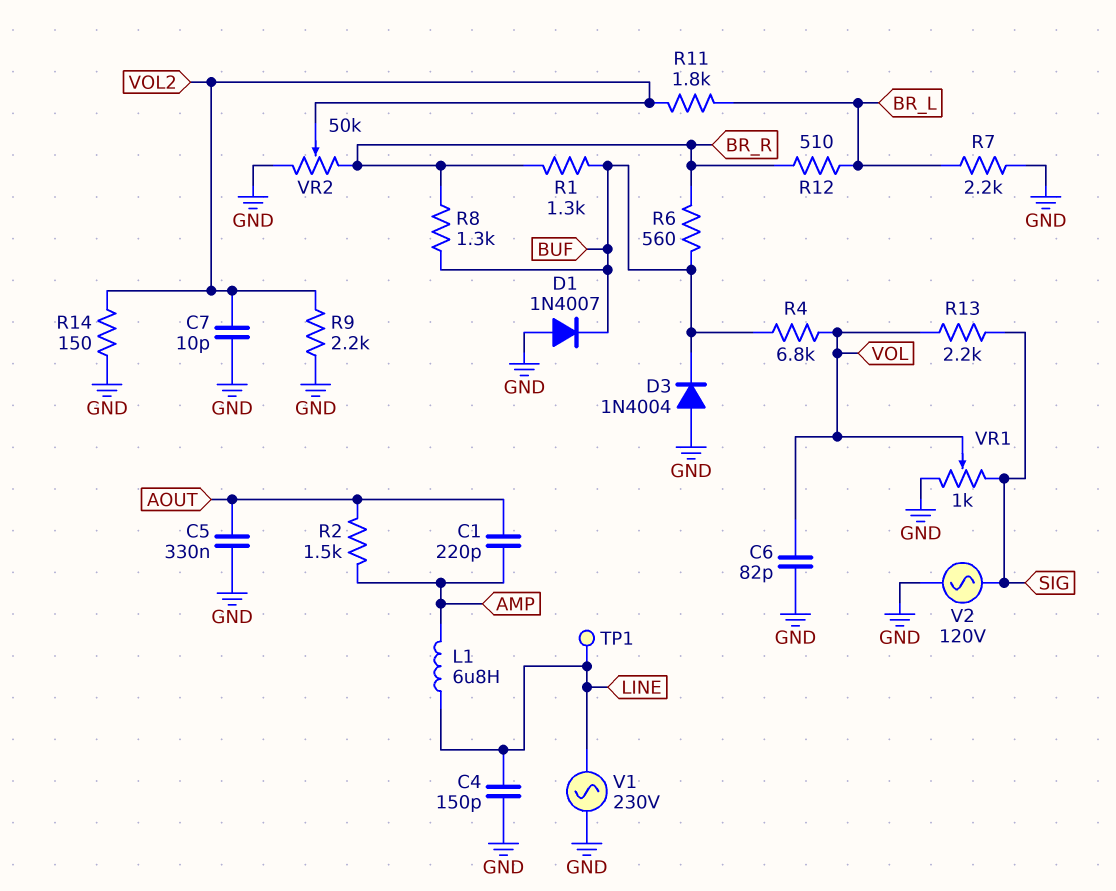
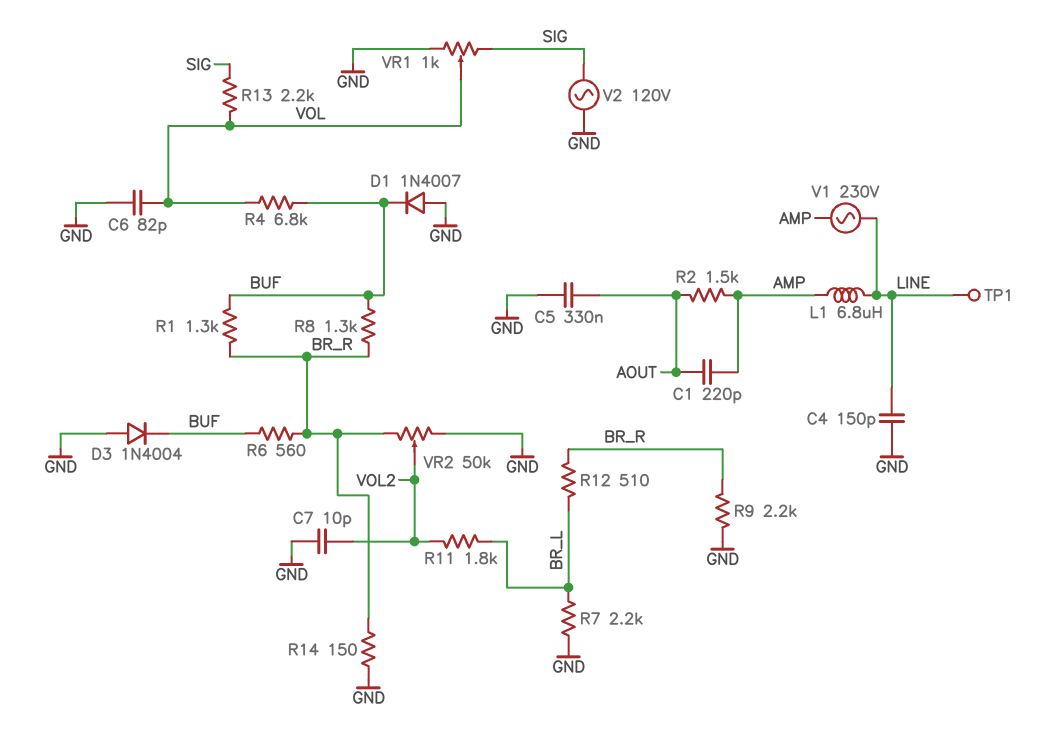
R9: 2.2k (GND, VOL2) -> 2.2k (BR_R, GND)
R14: 150 (GND, VOL2) -> 150 (BR_R, GND)
V1: AC 230V (GND, LINE) -> AC 230V (AMP, LINE)

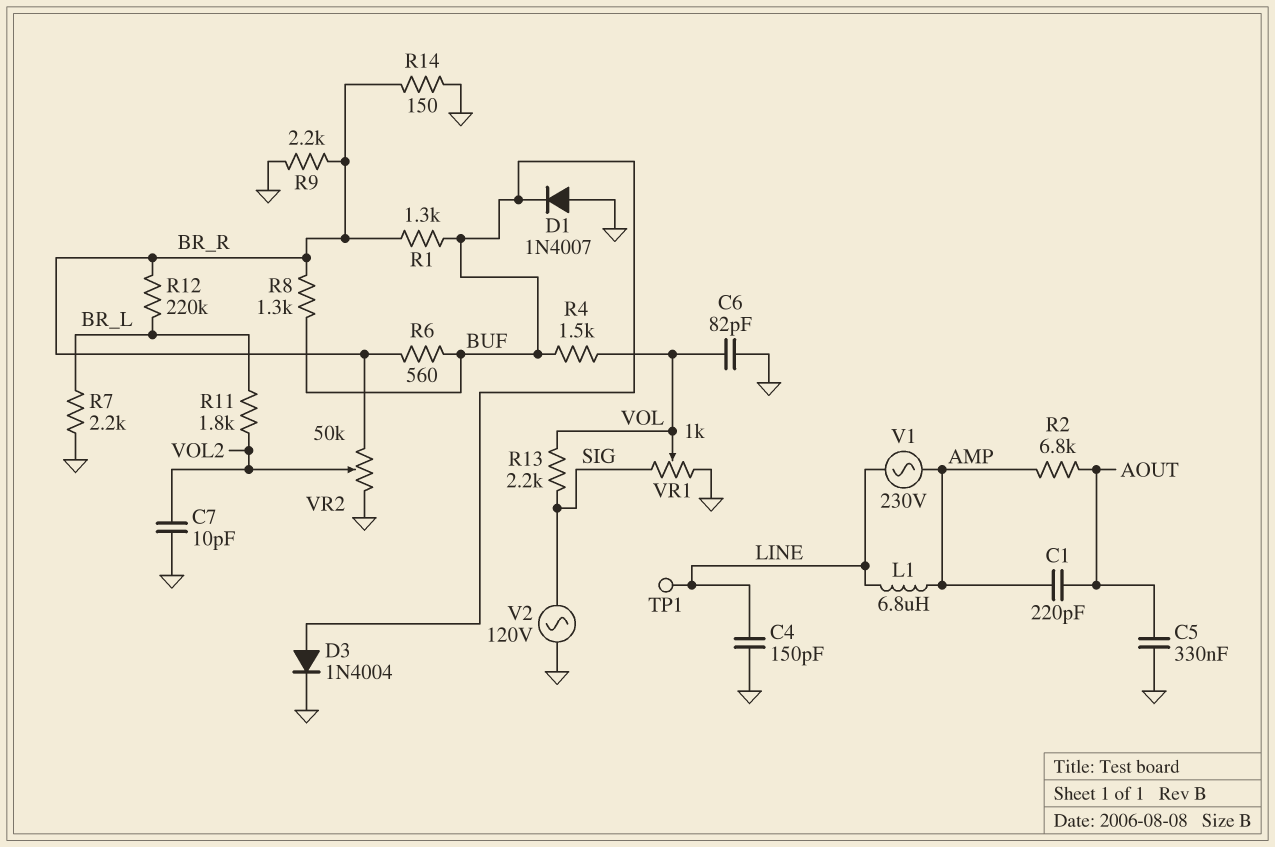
D3: diode 1N4004 (A GND, K BUF) -> diode 1N4004 (A BUF, K GND)
R2: 1.5k (AMP, AOUT) -> 6.8k (AMP, AOUT)
R4: 6.8k (BUF, VOL) -> 1.5k (BUF, VOL)
R12: 510 (BR_L, BR_R) -> 220k (BR_L, BR_R)

